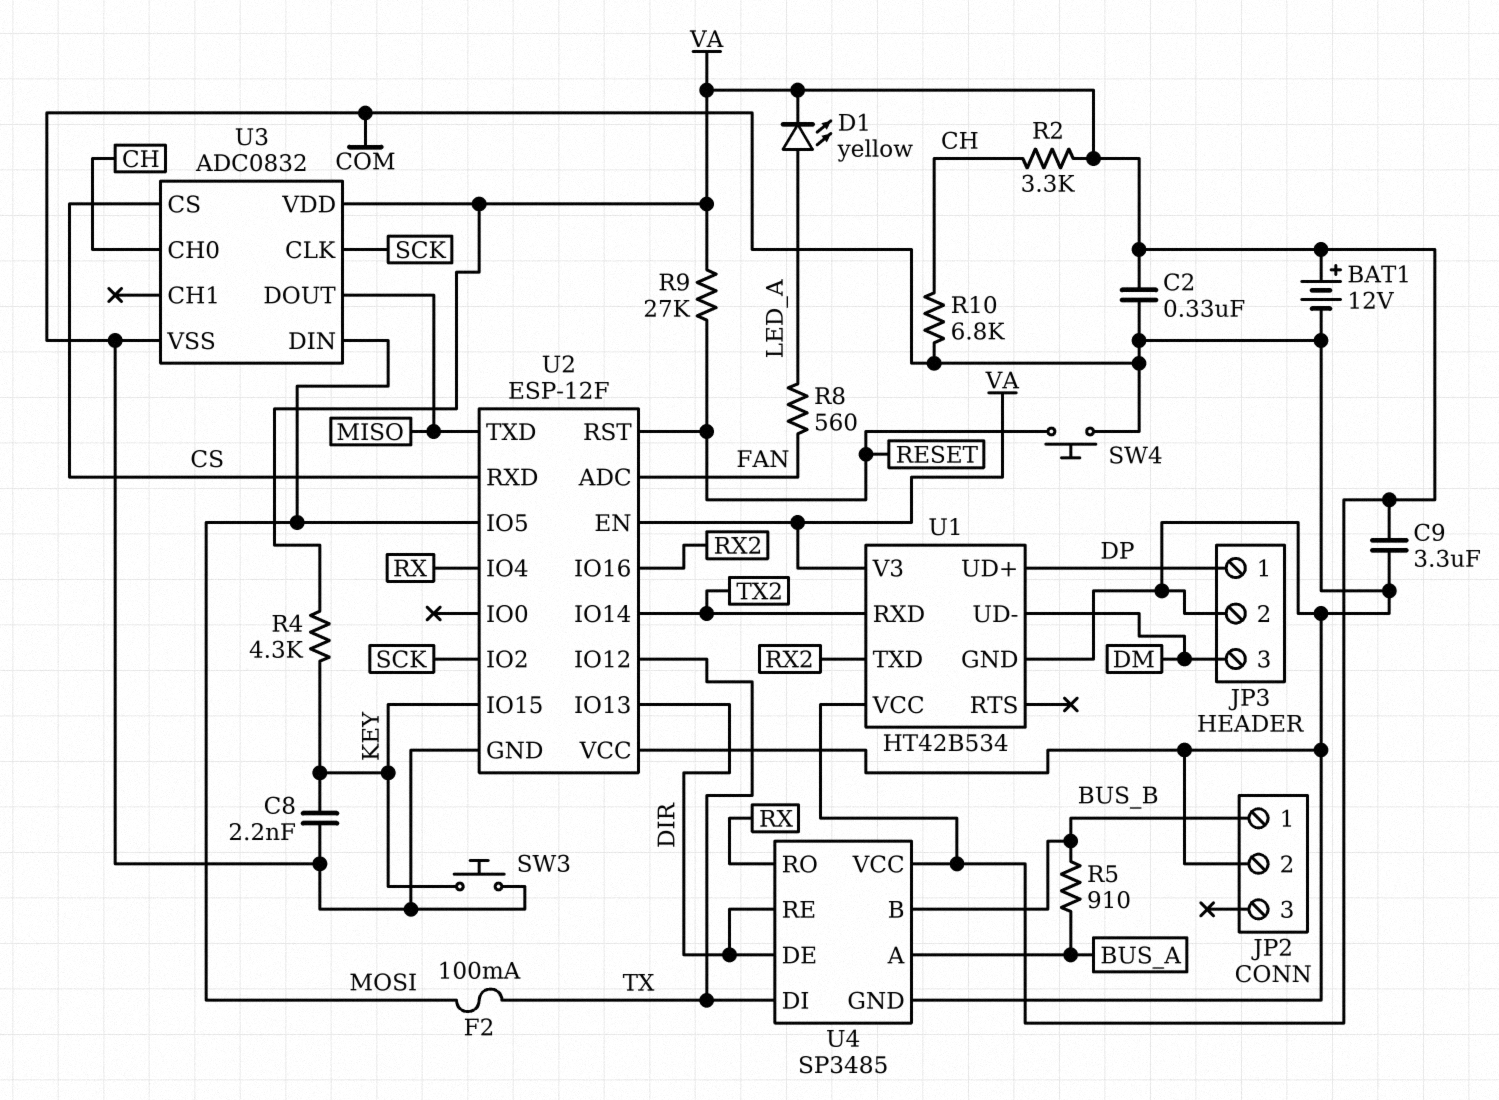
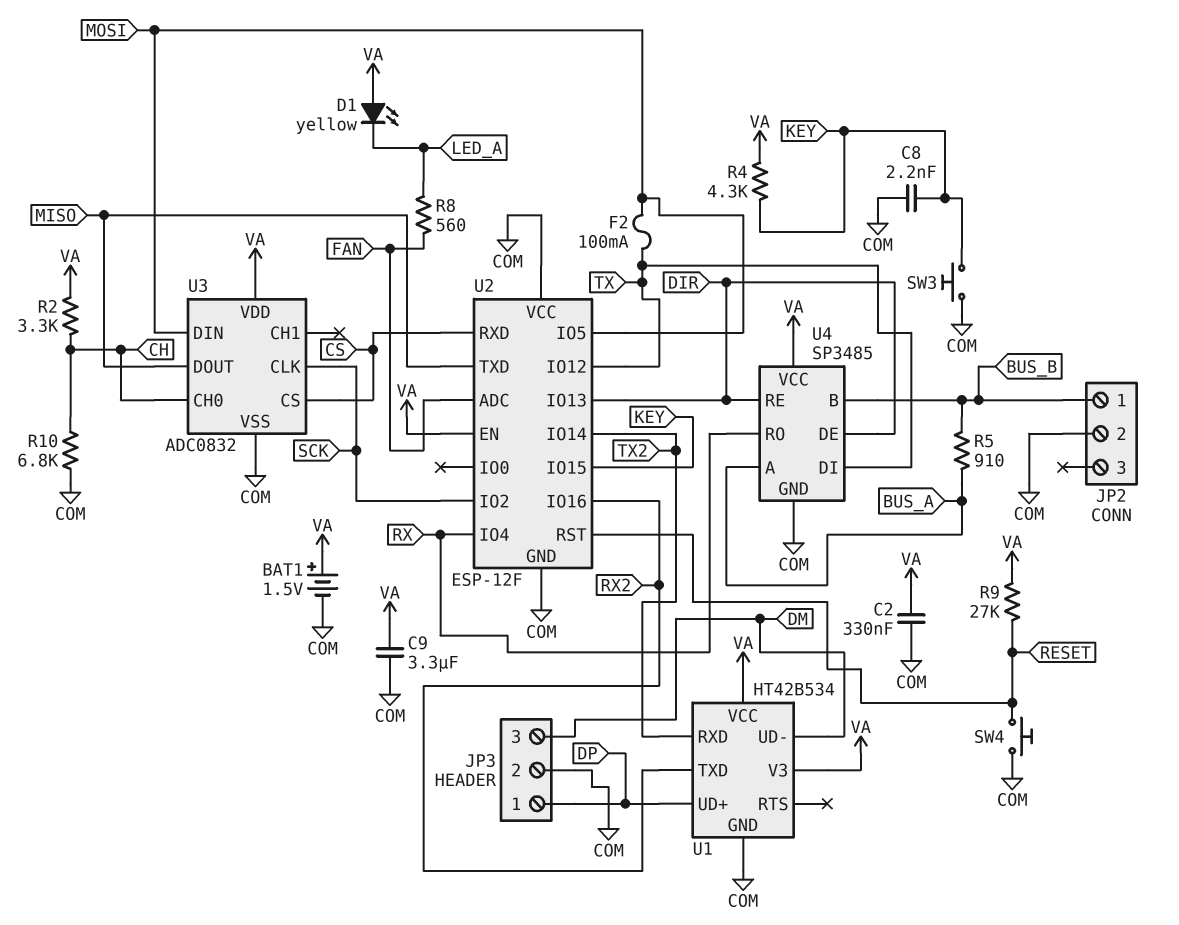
BAT1: 12V (plus VA, minus COM) -> 1.5V (plus VA, minus COM)
D1: LED yellow (A LED_A, K VA) -> LED yellow (A VA, K LED_A)

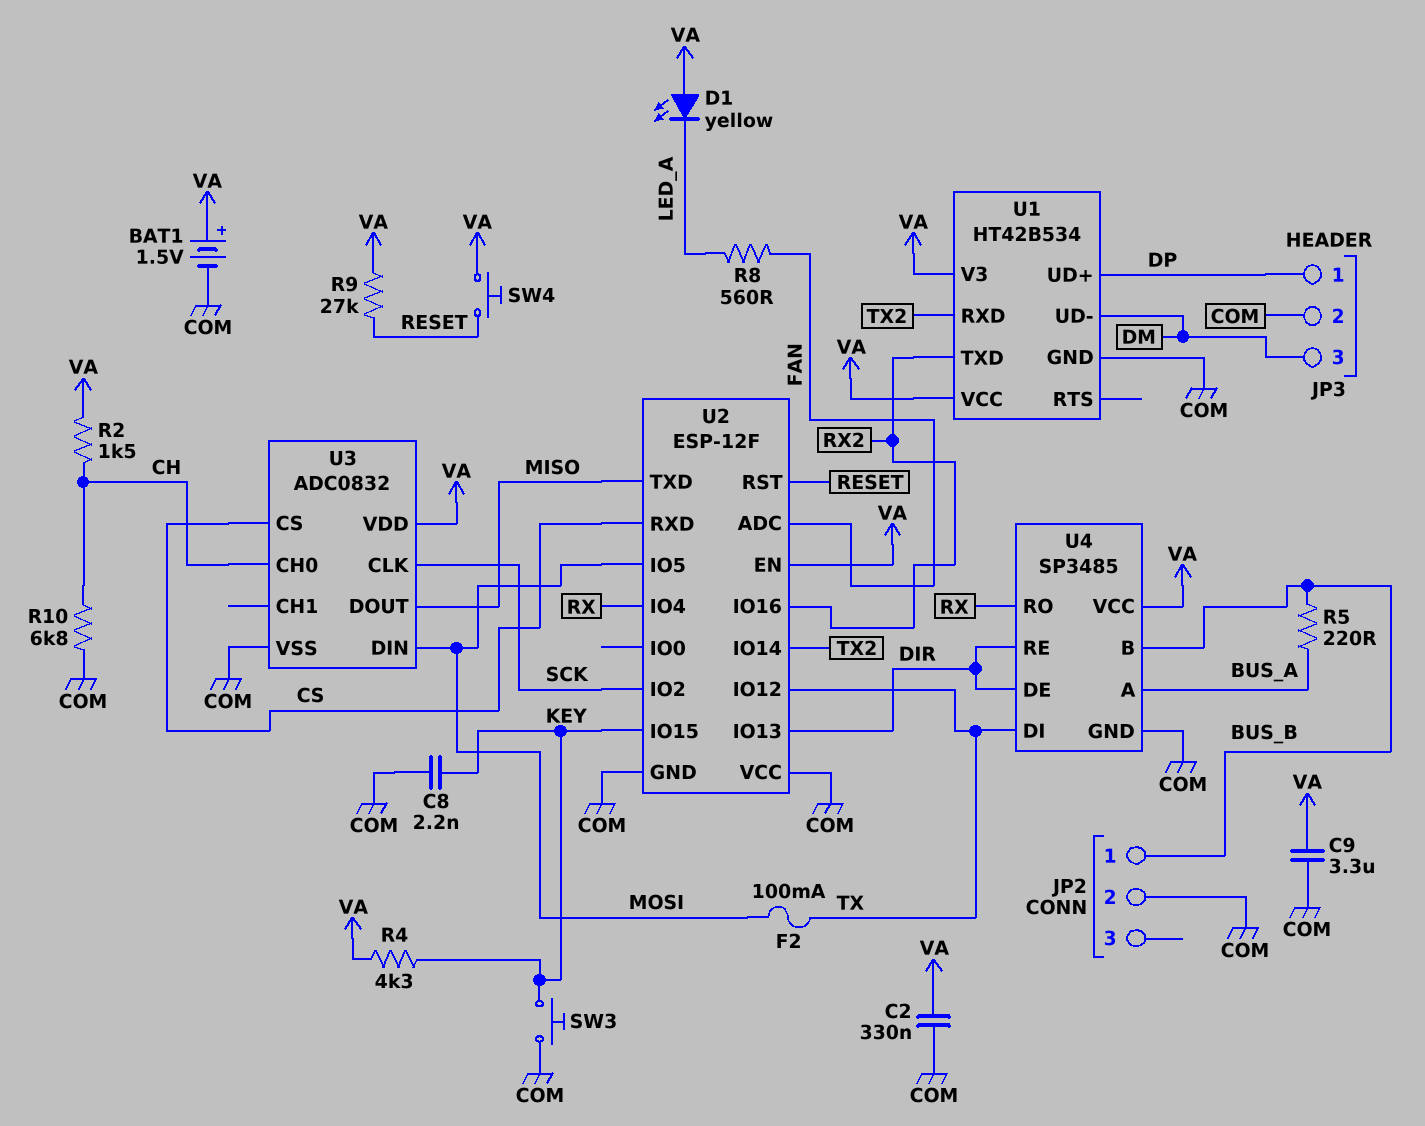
R2: 3.3k (CH, VA) -> 1.5k (CH, VA)
R5: 910 (BUS_A, BUS_B) -> 220 (BUS_A, BUS_B)
SW4: button (COM, RESET) -> button (RESET, VA)

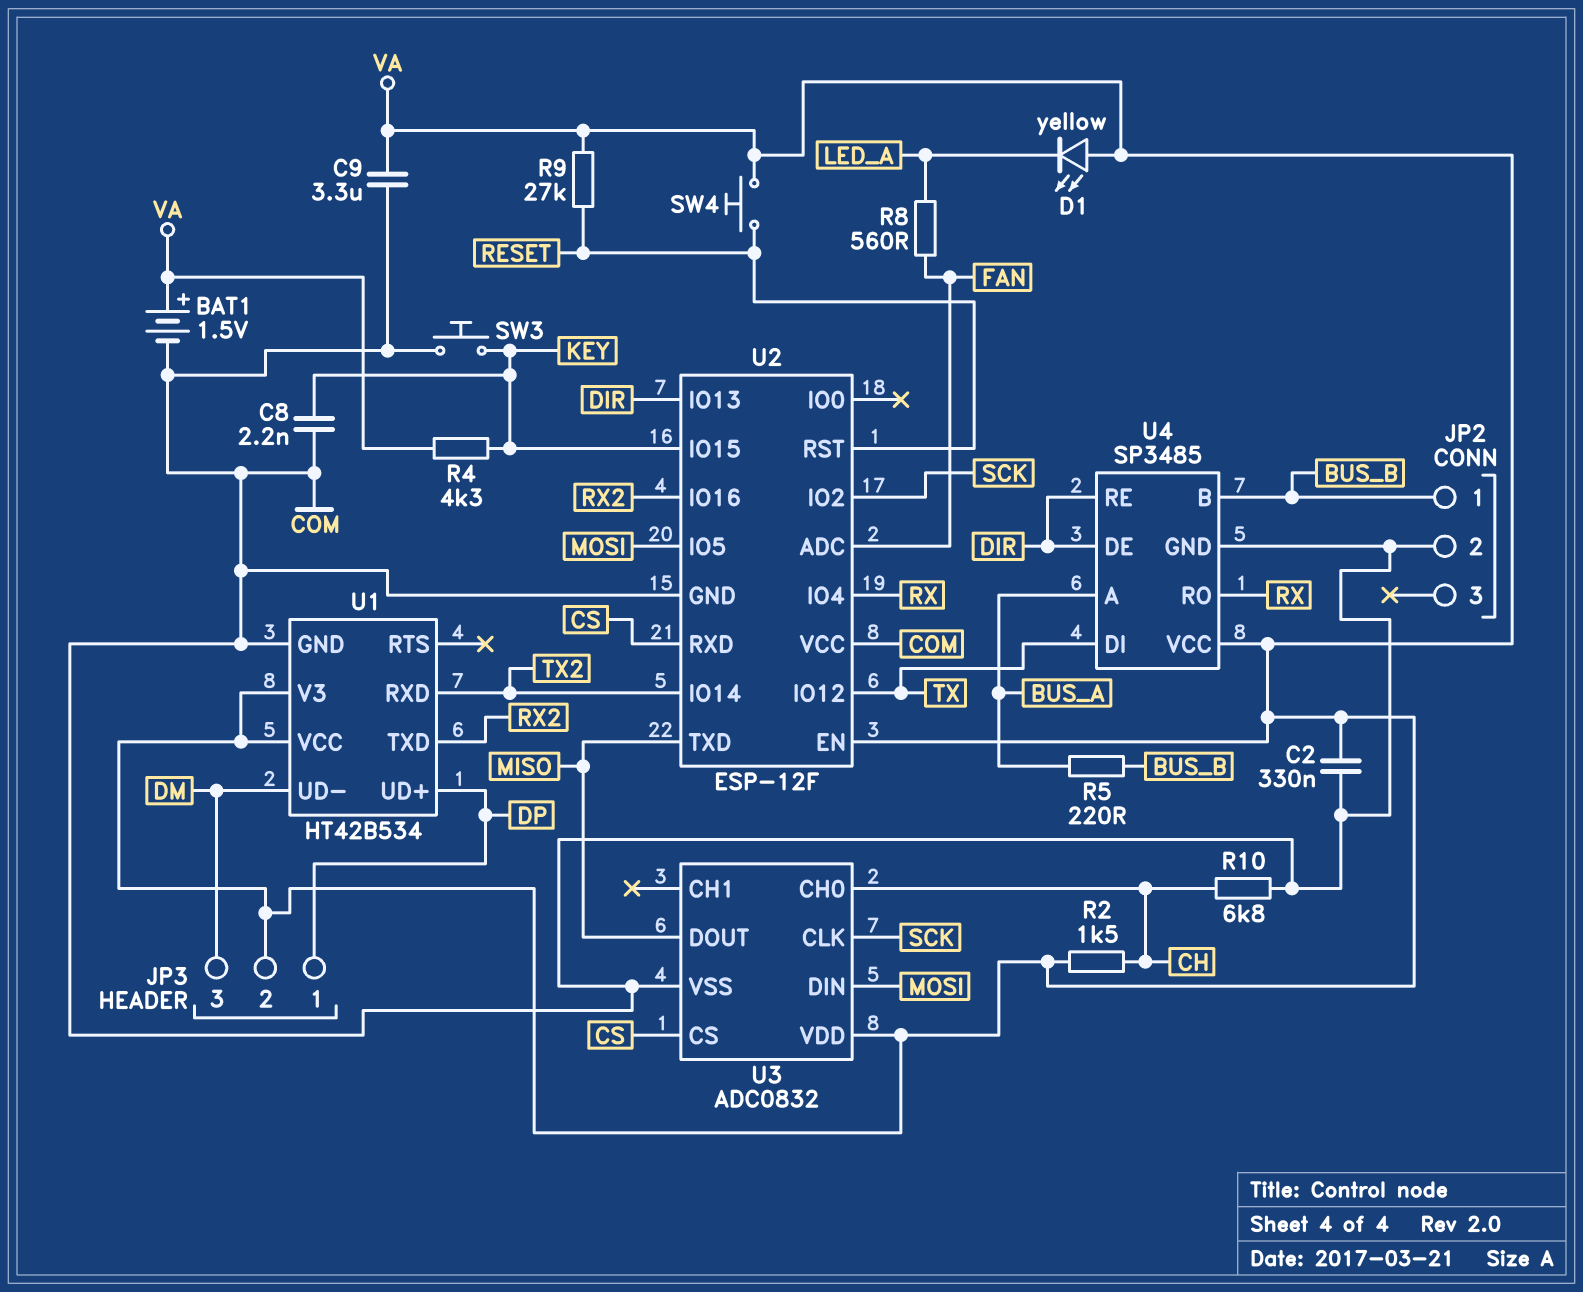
F2: 100mA (MOSI, TX) -> none
JP3 pin 2: COM -> VA

